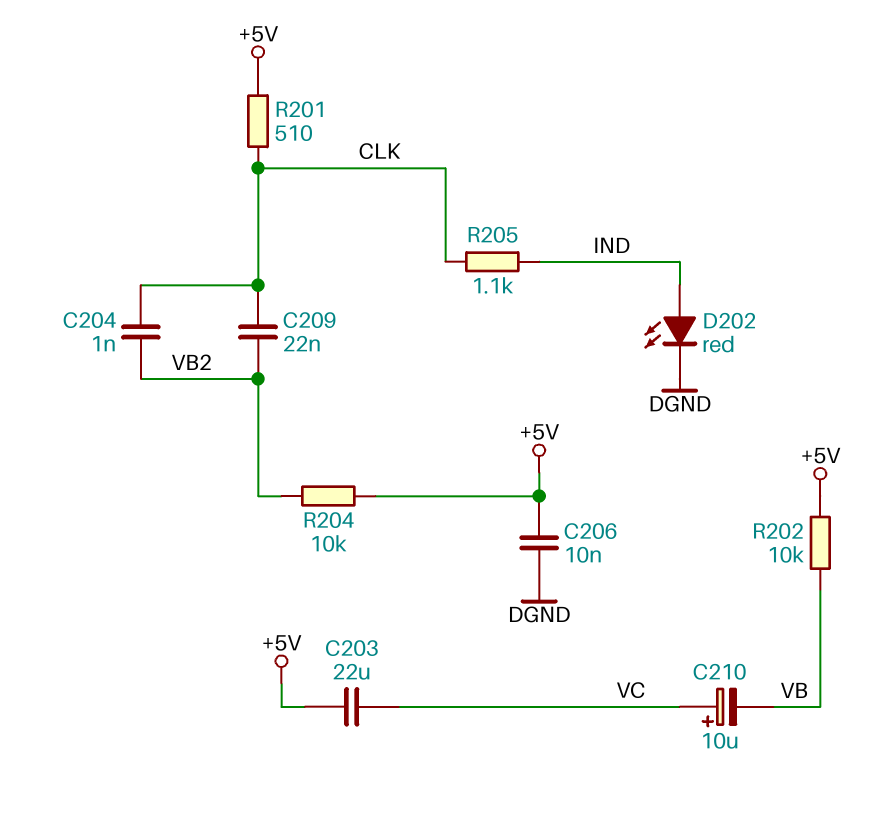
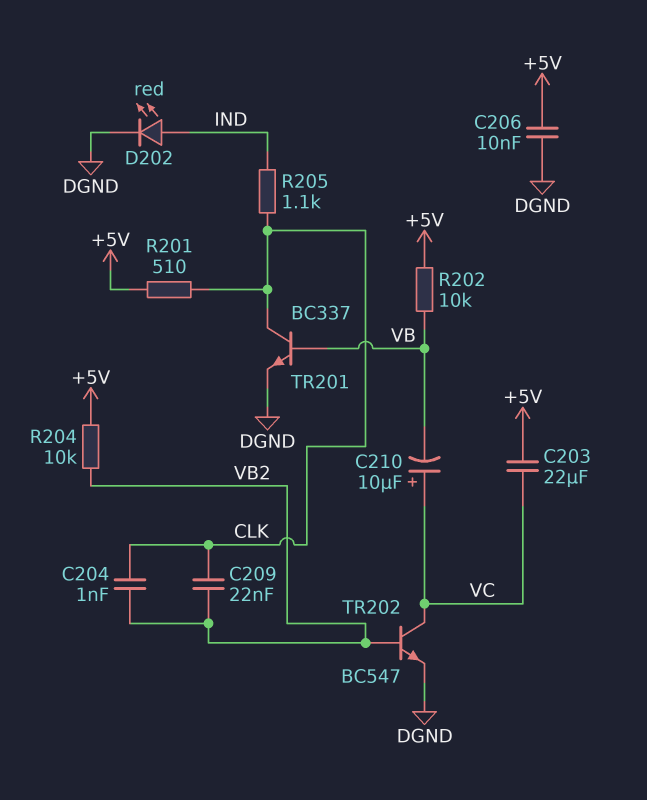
TR201: none -> NPN BC337 (B VB, C CLK, E DGND)
TR202: none -> NPN BC547 (B VB2, C VC, E DGND)

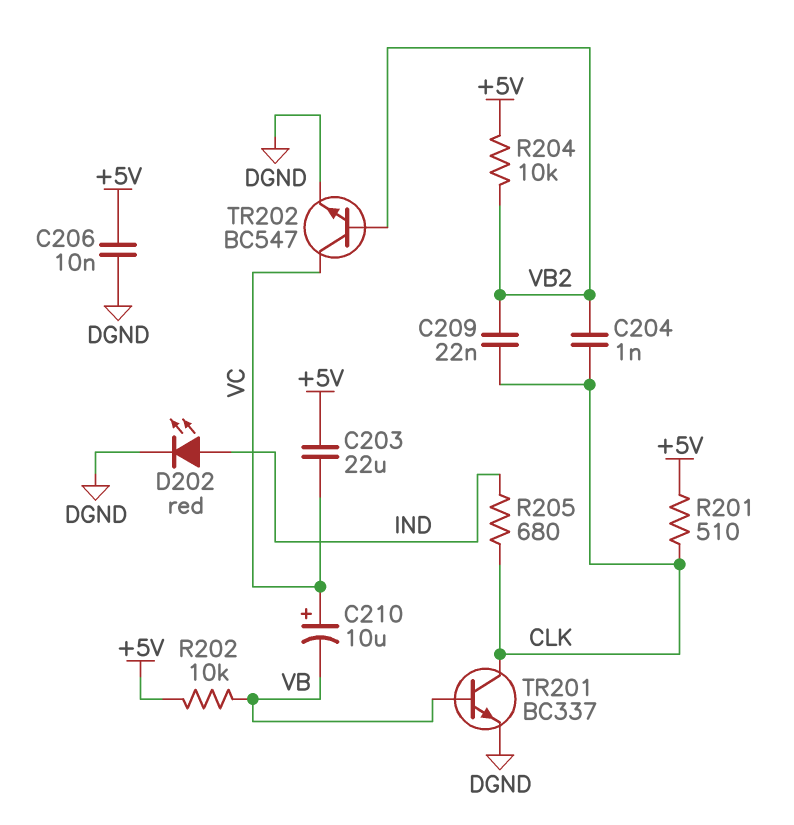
R205: 1.1k (CLK, IND) -> 680 (CLK, IND)

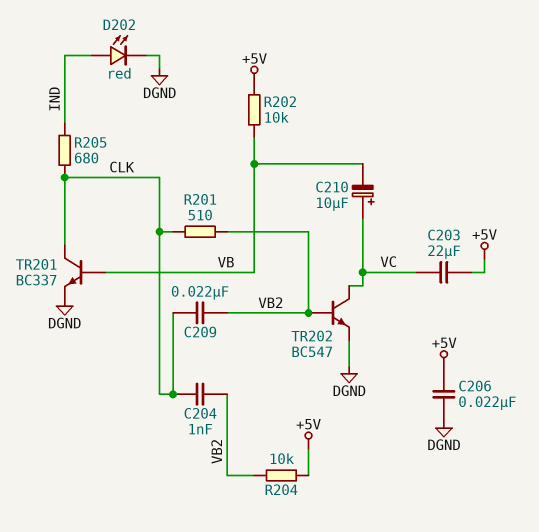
C206: 10nF (+5V, DGND) -> 22nF (+5V, DGND)
R201: 510 (+5V, CLK) -> 510 (CLK, VB2)

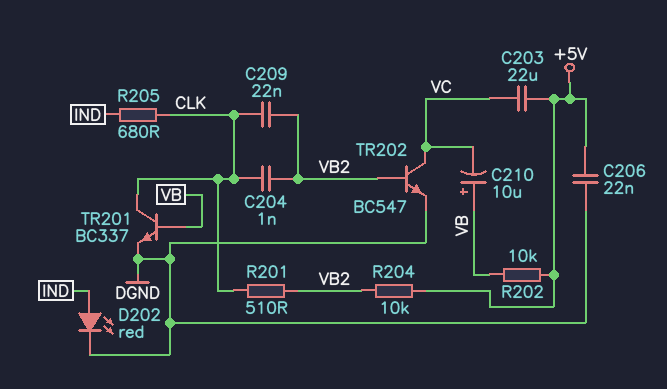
C210: 10uF (plus VC, minus VB) -> 10uF (plus VB, minus VC)

